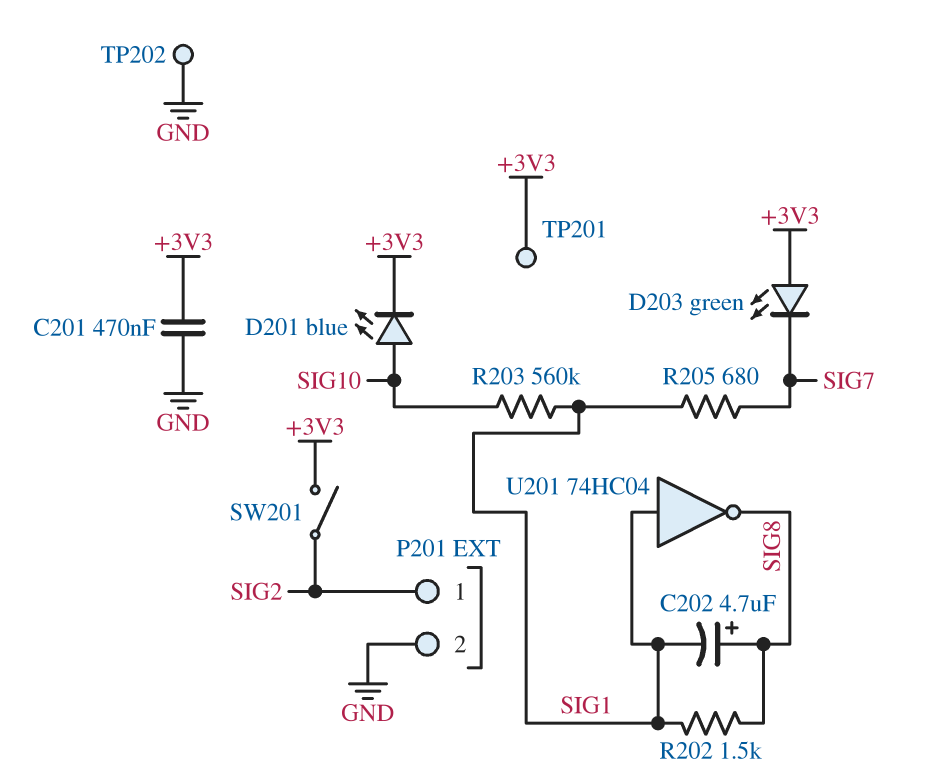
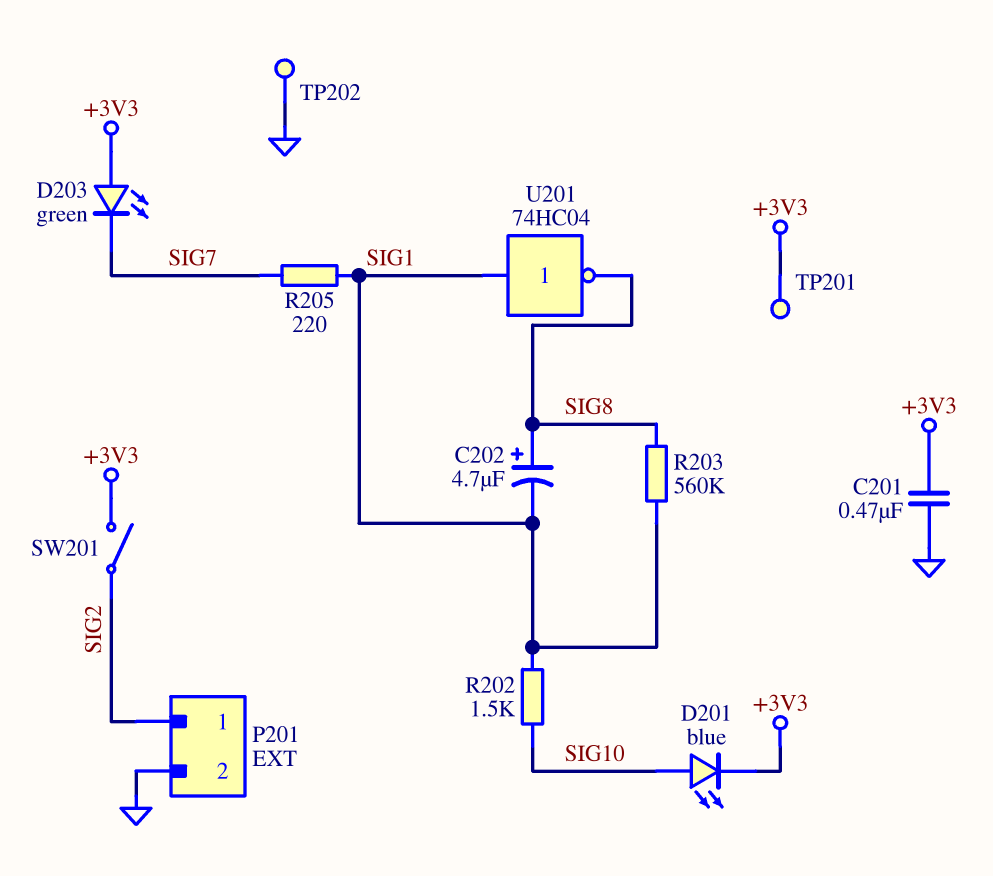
R202: 1.5k (SIG1, SIG8) -> 1.5k (SIG1, SIG10)
R203: 560k (SIG1, SIG10) -> 560k (SIG1, SIG8)
R205: 680 (SIG1, SIG7) -> 220 (SIG1, SIG7)

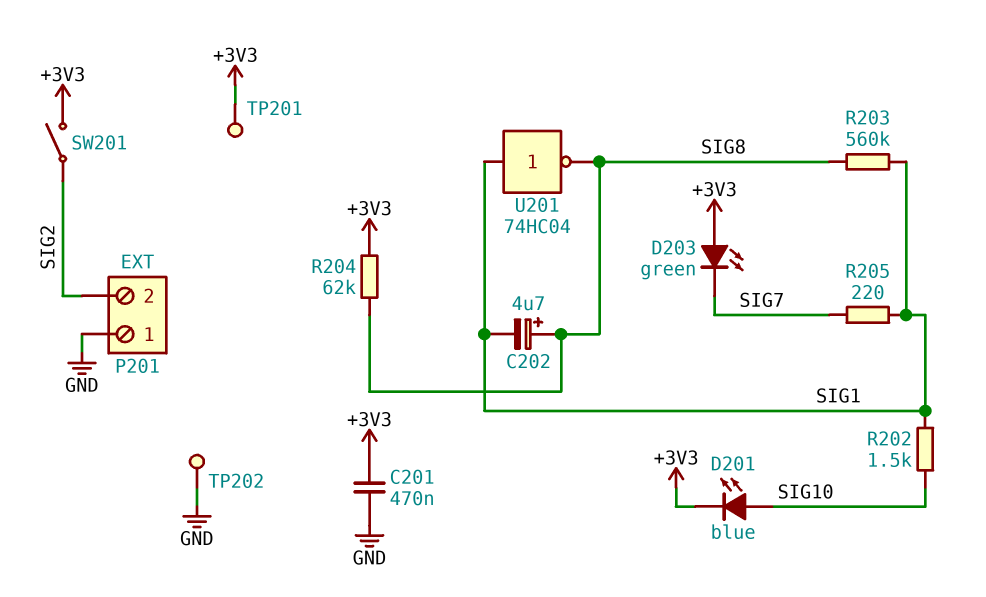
P201 pin 1: SIG2 -> GND
P201 pin 2: GND -> SIG2
R204: none -> 62k (+3V3, SIG8)

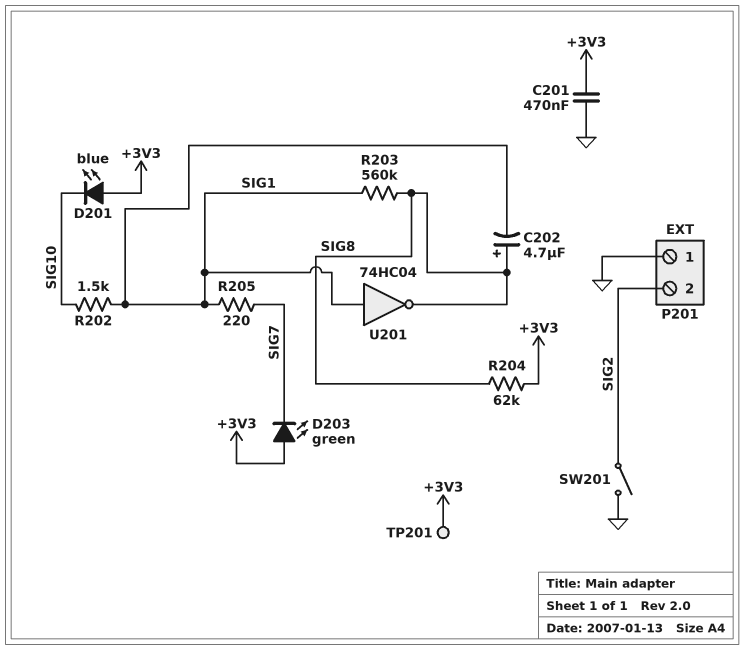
D201: LED blue (A SIG10, K +3V3) -> LED blue (A +3V3, K SIG10)
SW201: switch (+3V3, SIG2) -> switch (GND, SIG2)
TP202: test point (GND) -> none

